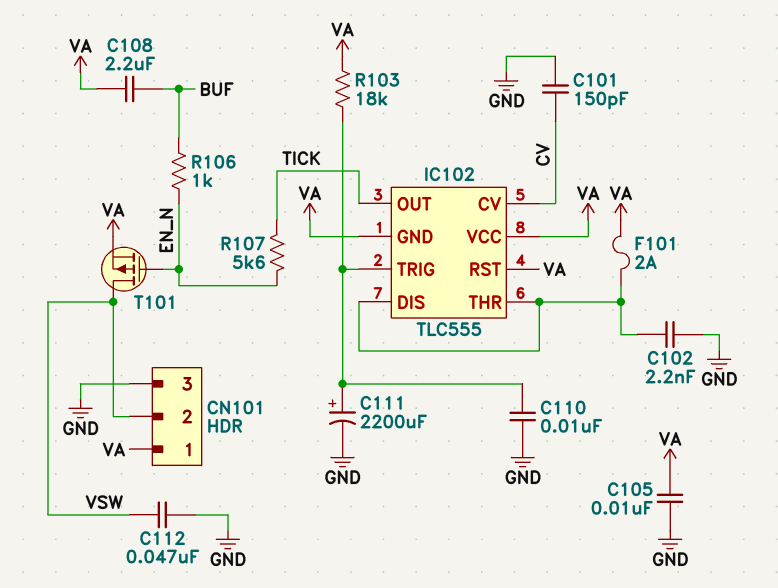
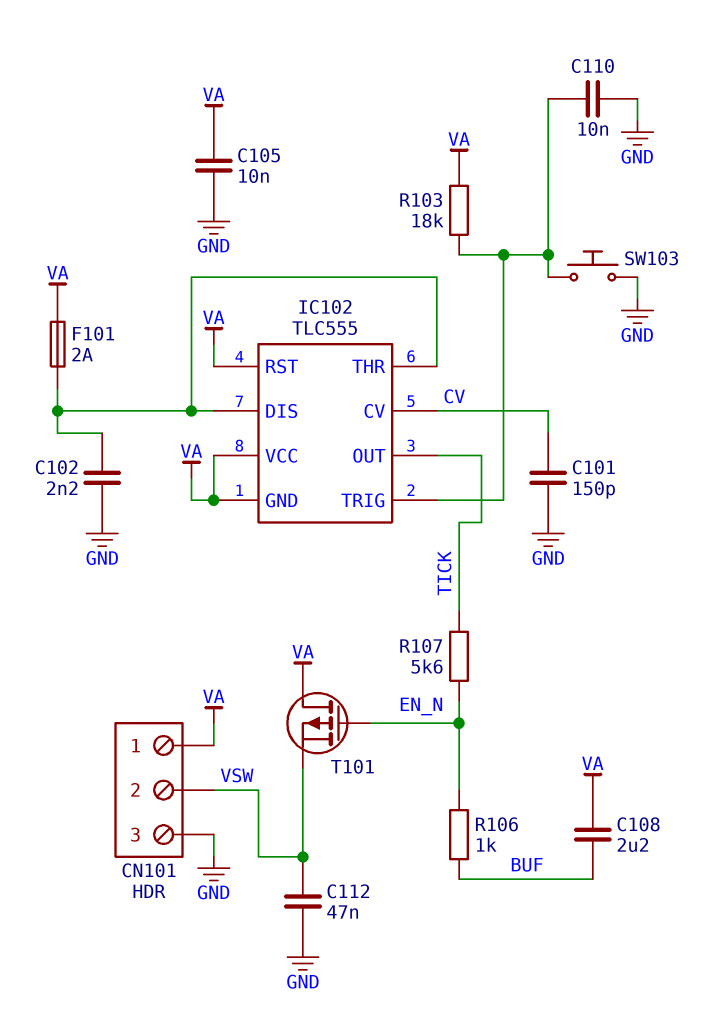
C111: 2200uF (plus IC102/TRIG, minus GND) -> none
SW103: none -> button (GND, IC102/TRIG)
T101: PMOS (G EN_N, D VSW, S VA) -> PMOS (G EN_N, D VA, S VSW)

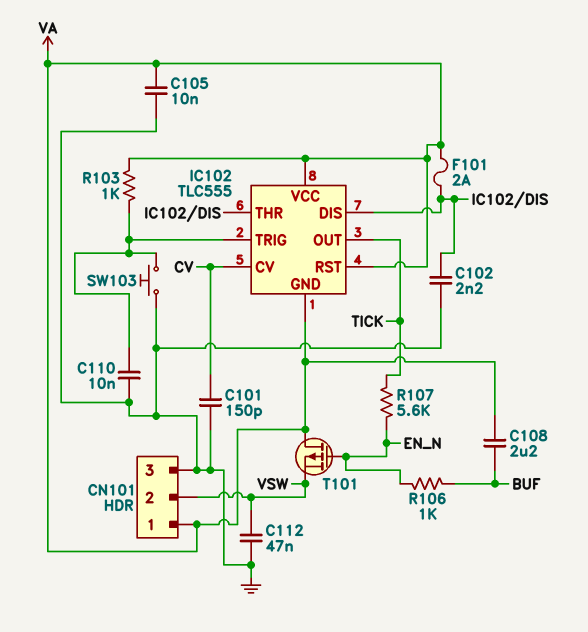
R103: 18k (IC102/TRIG, VA) -> 1k (IC102/TRIG, VA)

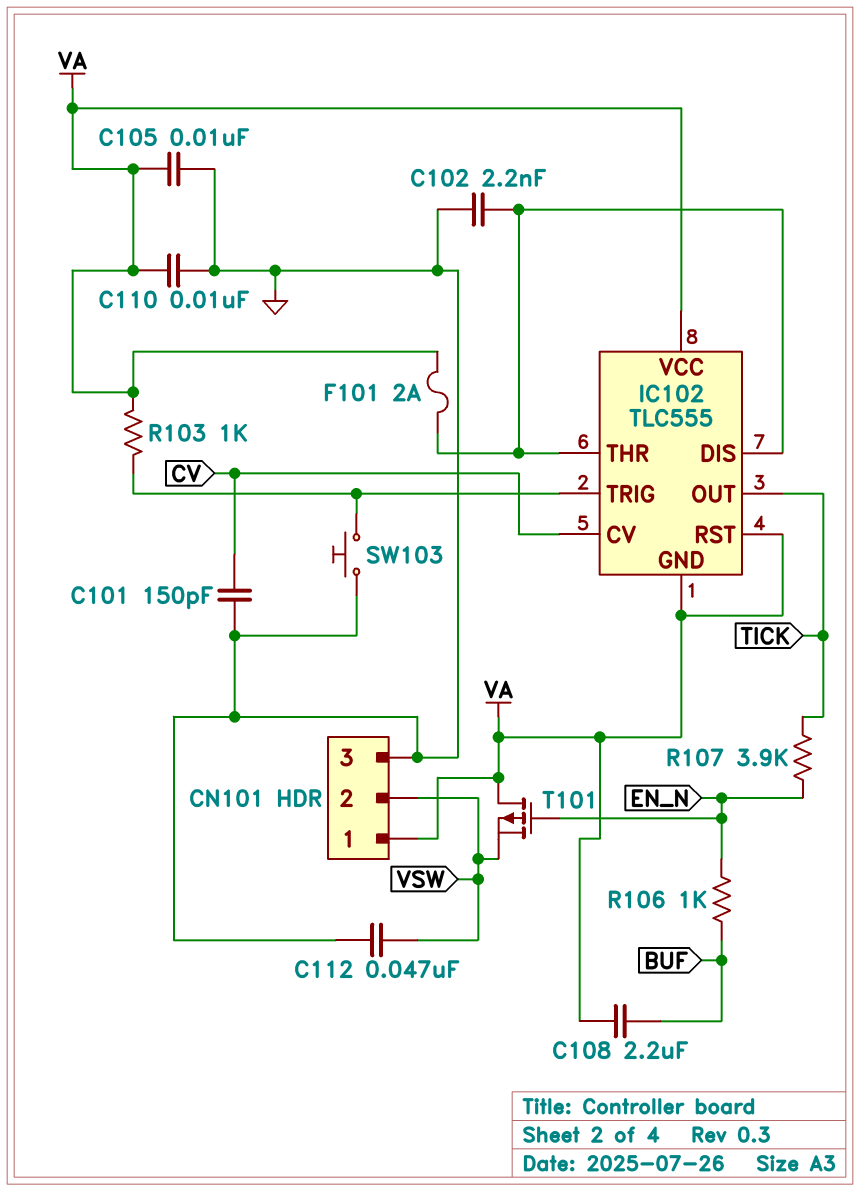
C110: 10nF (GND, IC102/TRIG) -> 10nF (GND, VA)
R107: 5.6k (EN_N, TICK) -> 3.9k (EN_N, TICK)

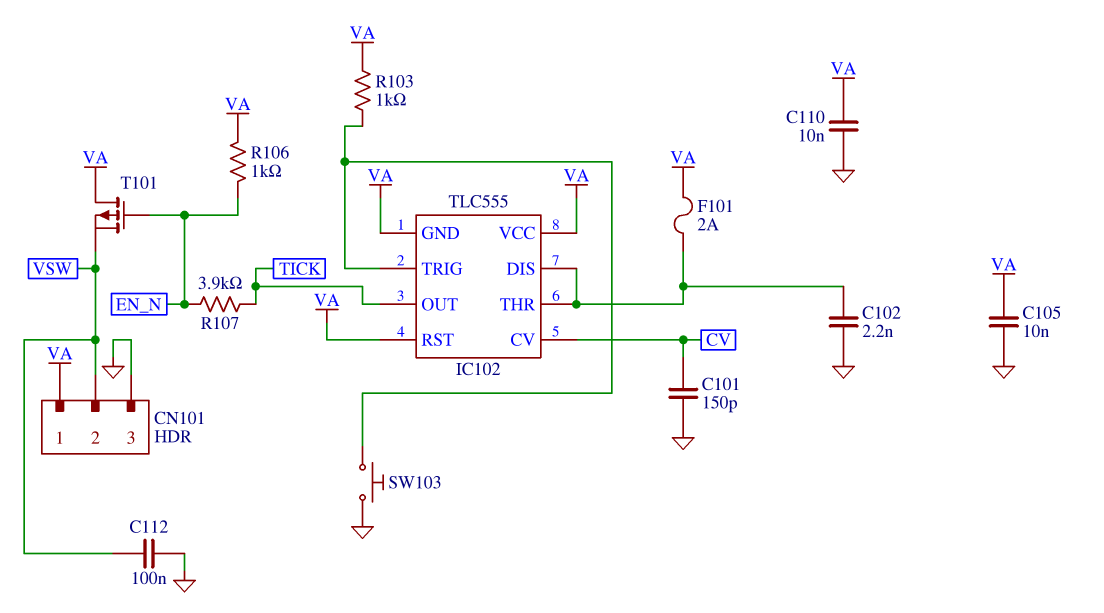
C108: 2.2uF (BUF, VA) -> none
C112: 47nF (GND, VSW) -> 100nF (GND, VSW)
R106: 1k (BUF, EN_N) -> 1k (EN_N, VA)

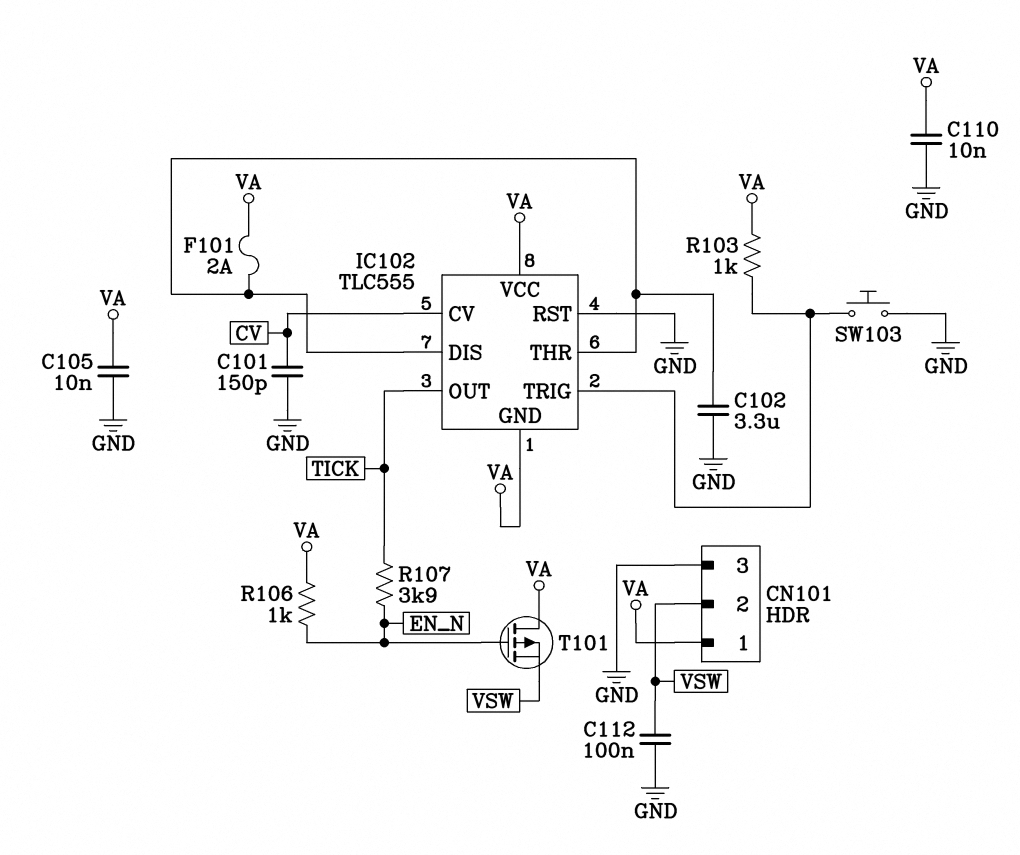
C102: 2.2nF (GND, IC102/DIS) -> 3.3uF (GND, IC102/DIS)
IC102 pin RST: VA -> GND

